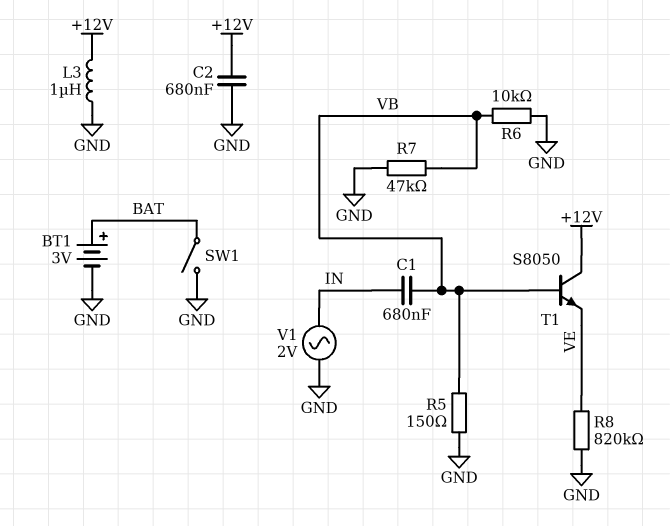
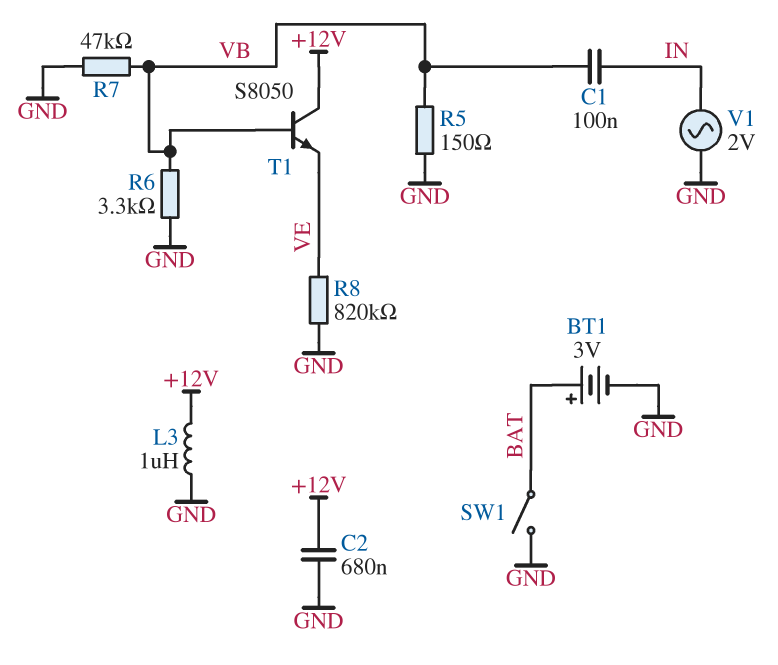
C1: 680nF (IN, VB) -> 100nF (IN, VB)
R6: 10k (GND, VB) -> 3.3k (GND, VB)

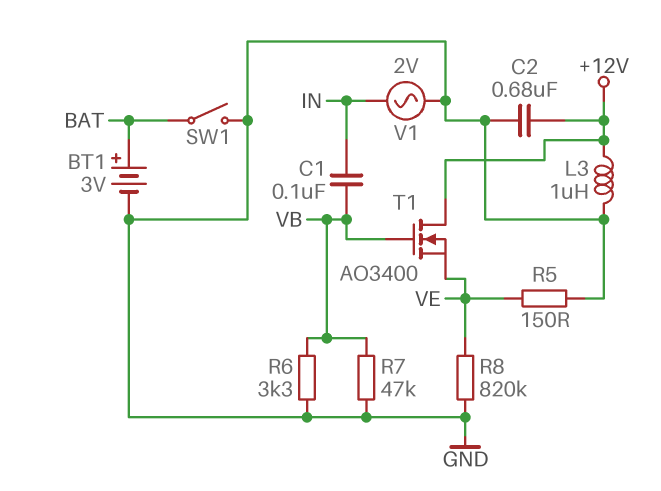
R5: 150 (GND, VB) -> 150 (GND, VE)
T1: NPN S8050 (B VB, C +12V, E VE) -> NMOS AO3400 (G VB, D +12V, S VE)

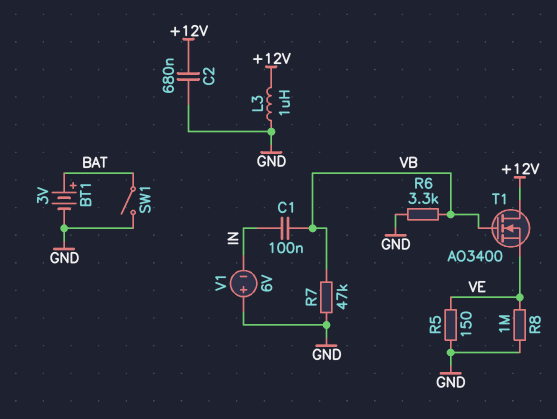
R8: 820k (GND, VE) -> 1M (GND, VE)
V1: AC 2V (GND, IN) -> 6V (plus GND, minus IN)

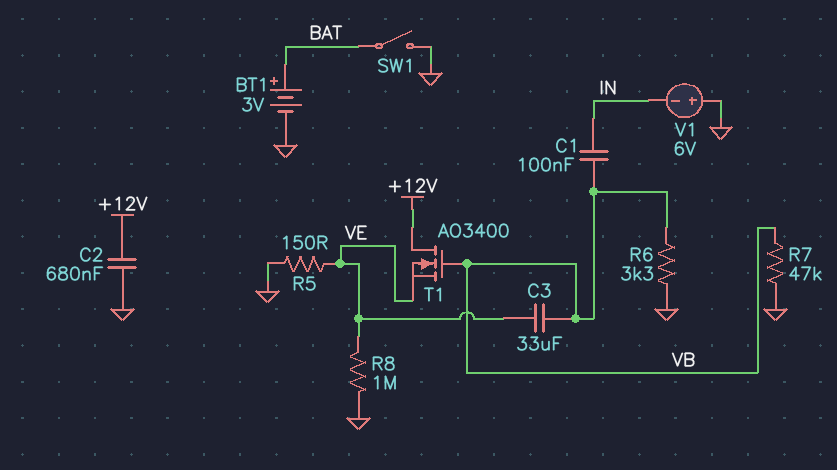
C3: none -> 33uF (VB, VE)
L3: 1uH (+12V, GND) -> none

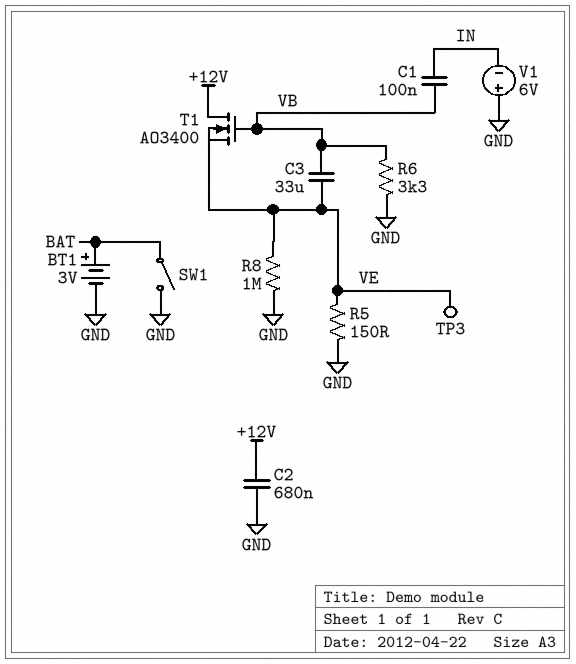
R7: 47k (GND, VB) -> none
TP3: none -> test point (VE)

